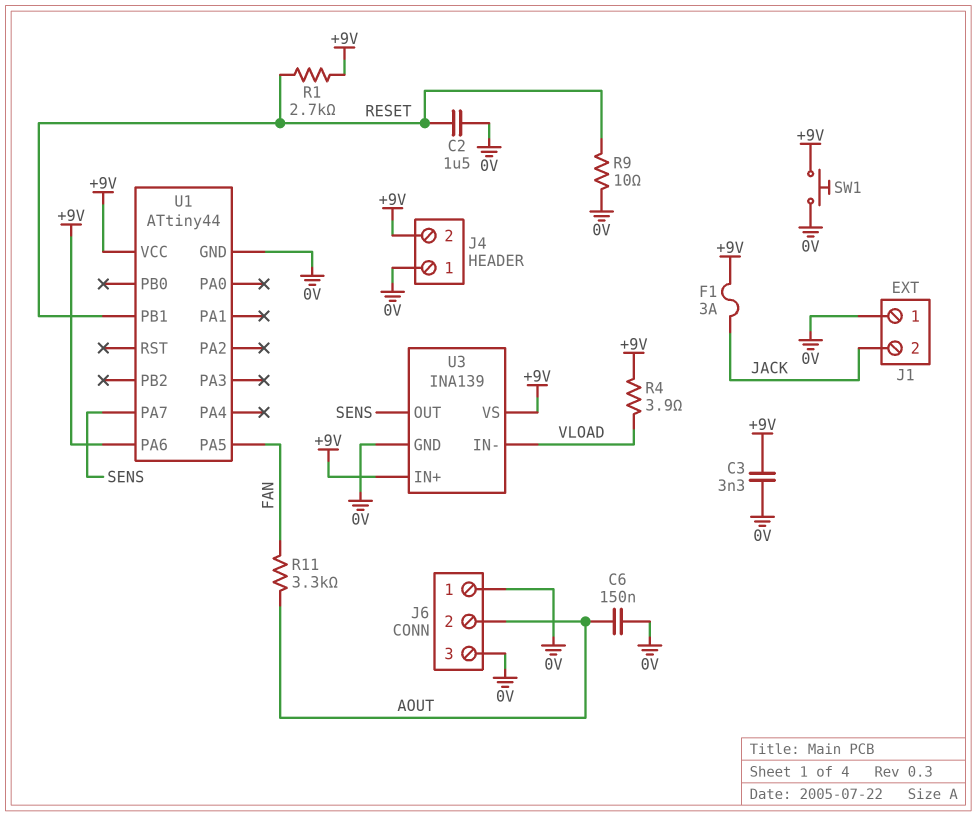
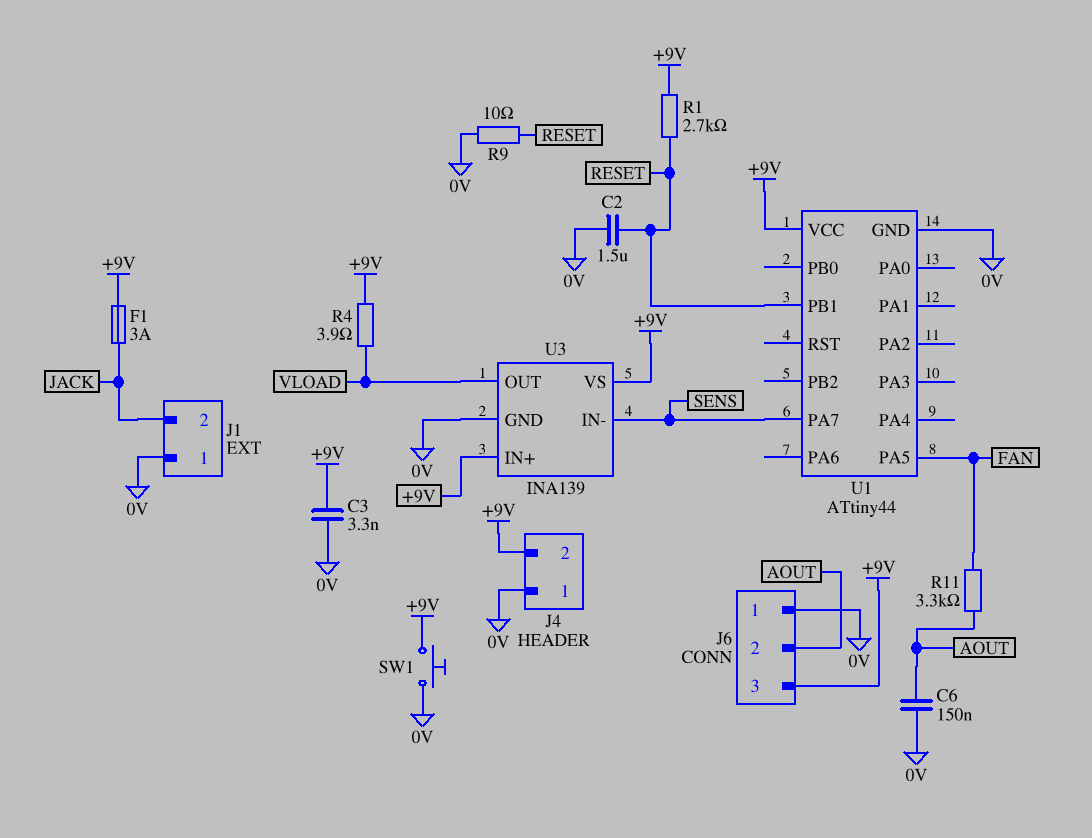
J6 pin 3: 0V -> +9V
U1 pin PA6: +9V -> none
U3 pin IN-: VLOAD -> SENS
U3 pin OUT: SENS -> VLOAD

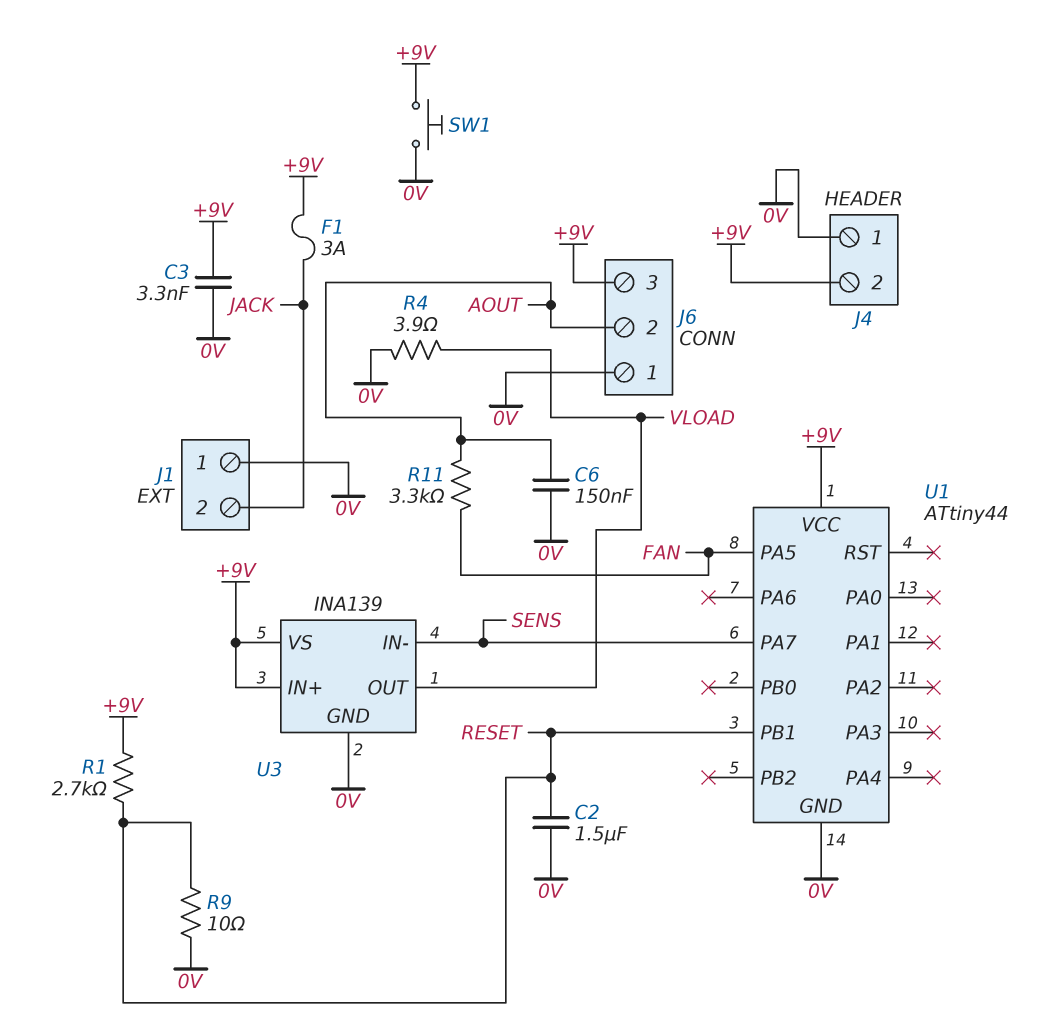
R4: 3.9 (+9V, VLOAD) -> 3.9 (0V, VLOAD)

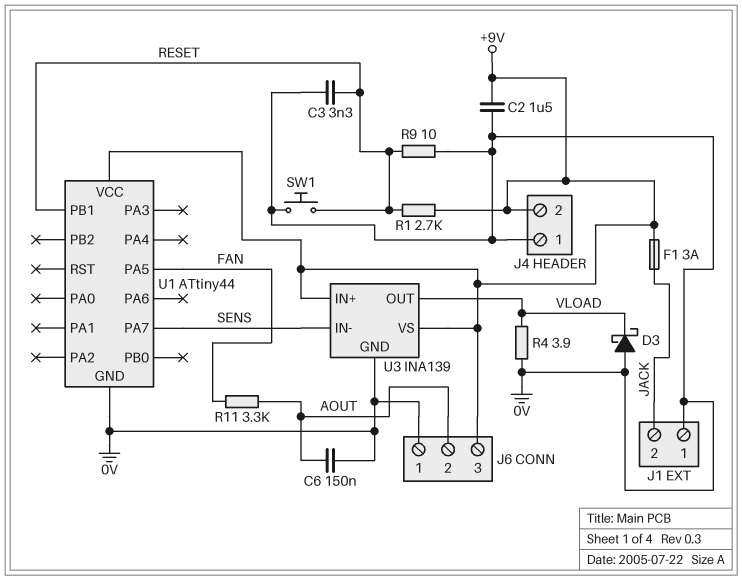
C2: 1.5uF (0V, RESET) -> 1.5uF (+9V, 0V)
C3: 3.3nF (+9V, 0V) -> 3.3nF (0V, RESET)
D3: none -> schottky (A 0V, K VLOAD)
SW1: button (+9V, 0V) -> button (0V, RESET)

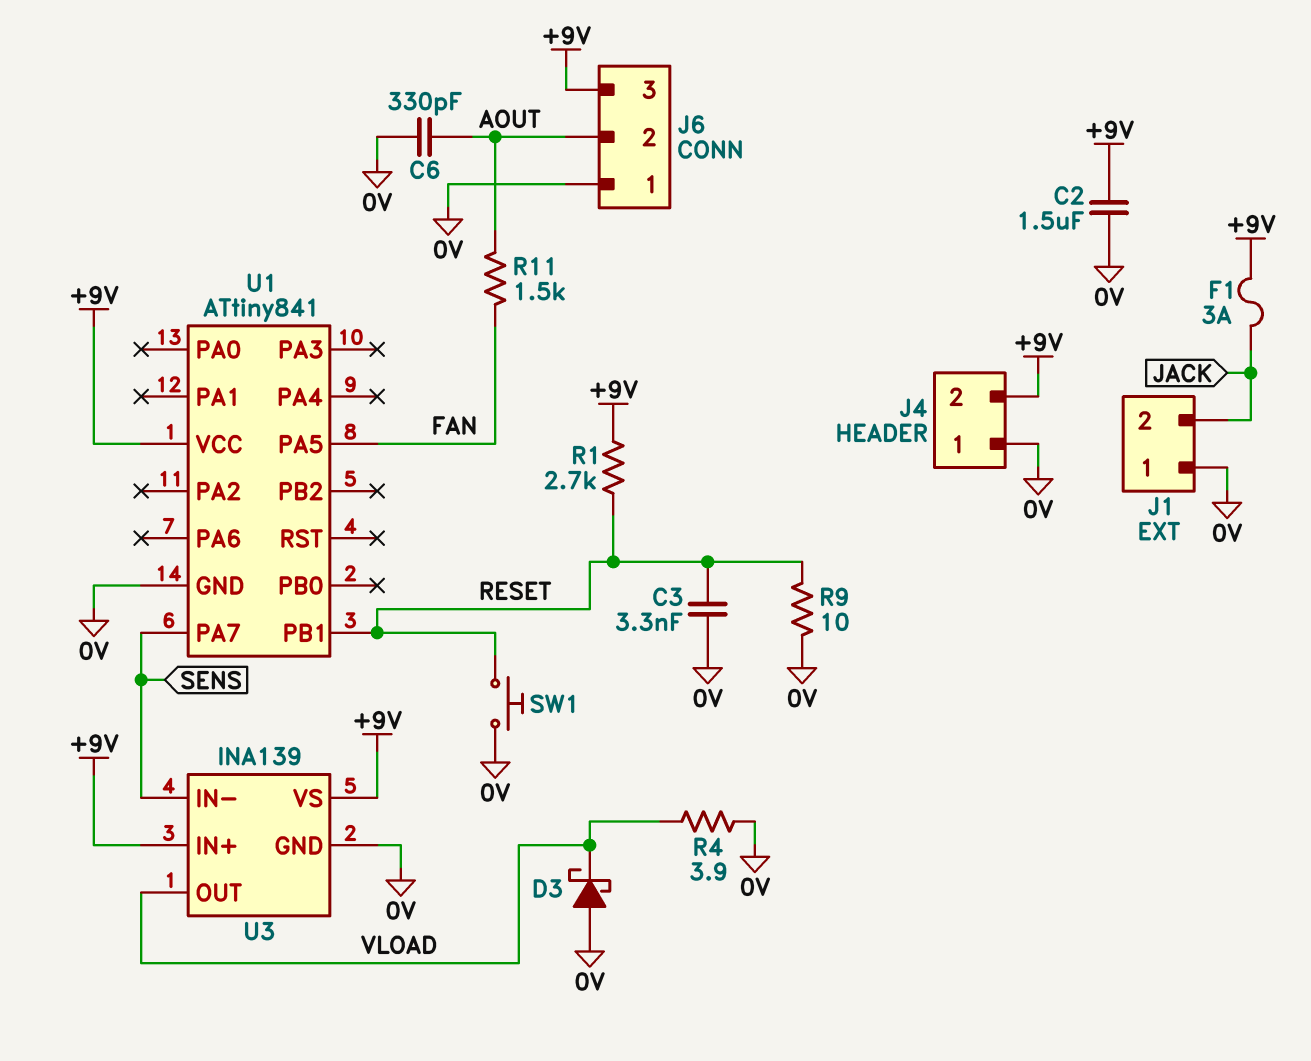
C6: 150nF (0V, AOUT) -> 330pF (0V, AOUT)
R11: 3.3k (AOUT, FAN) -> 1.5k (AOUT, FAN)
U1: ATtiny44 -> ATtiny841

